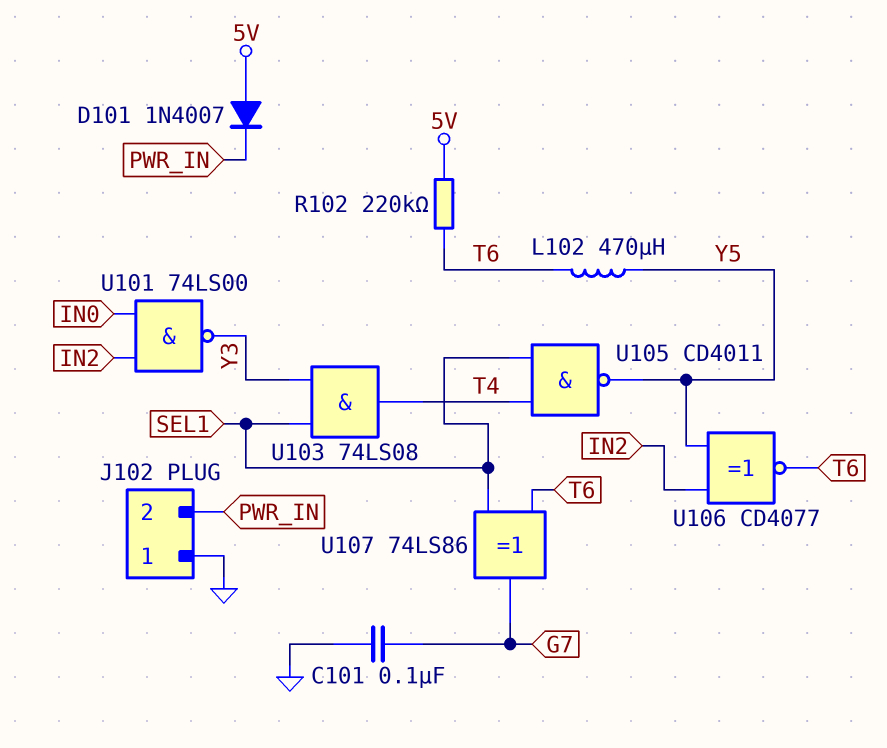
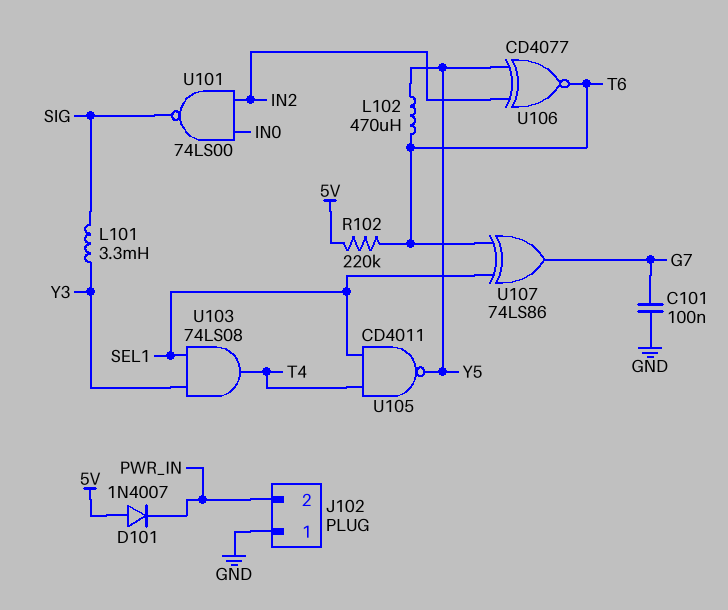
L101: none -> 3.3mH (SIG, Y3)
U101: NAND 74LS00 (in IN0, in IN2, out Y3) -> NAND 74LS00 (in IN0, in IN2, out SIG)

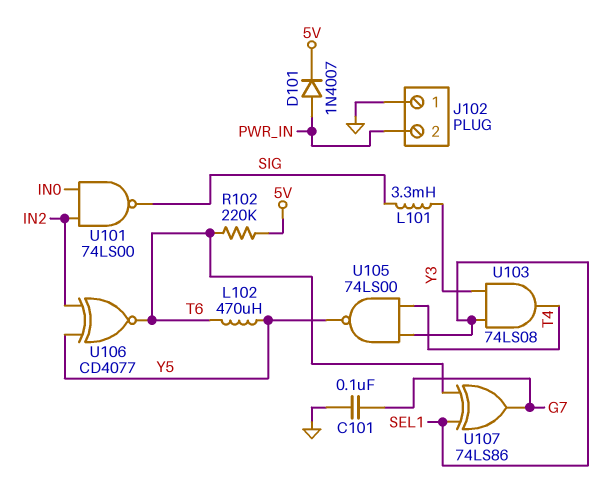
D101: diode 1N4007 (A 5V, K PWR_IN) -> diode 1N4007 (A PWR_IN, K 5V)
U105: NAND CD4011 (in SEL1, in T4, out Y5) -> NAND 74LS00 (in SEL1, in T4, out Y5)

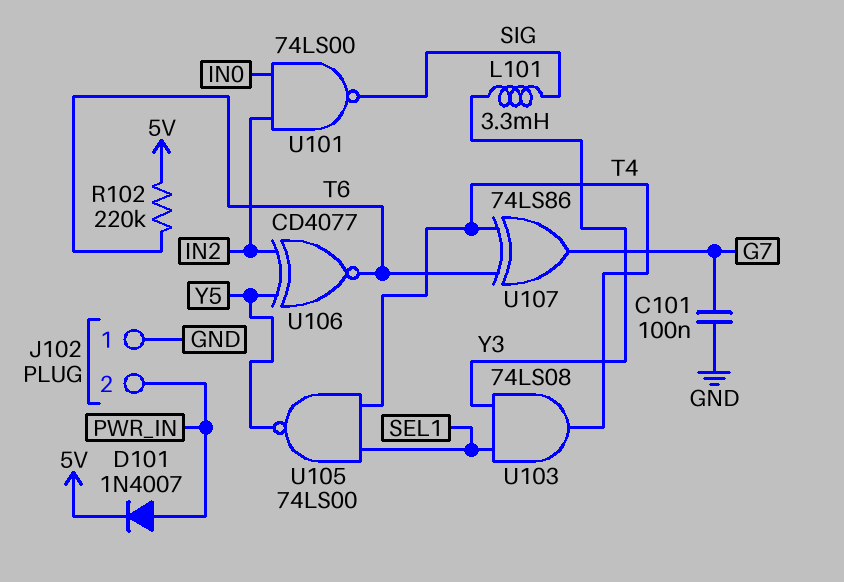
L102: 470uH (T6, Y5) -> none
U107: XOR 74LS86 (in SEL1, in T6, out G7) -> XOR 74LS86 (in T4, in T6, out G7)

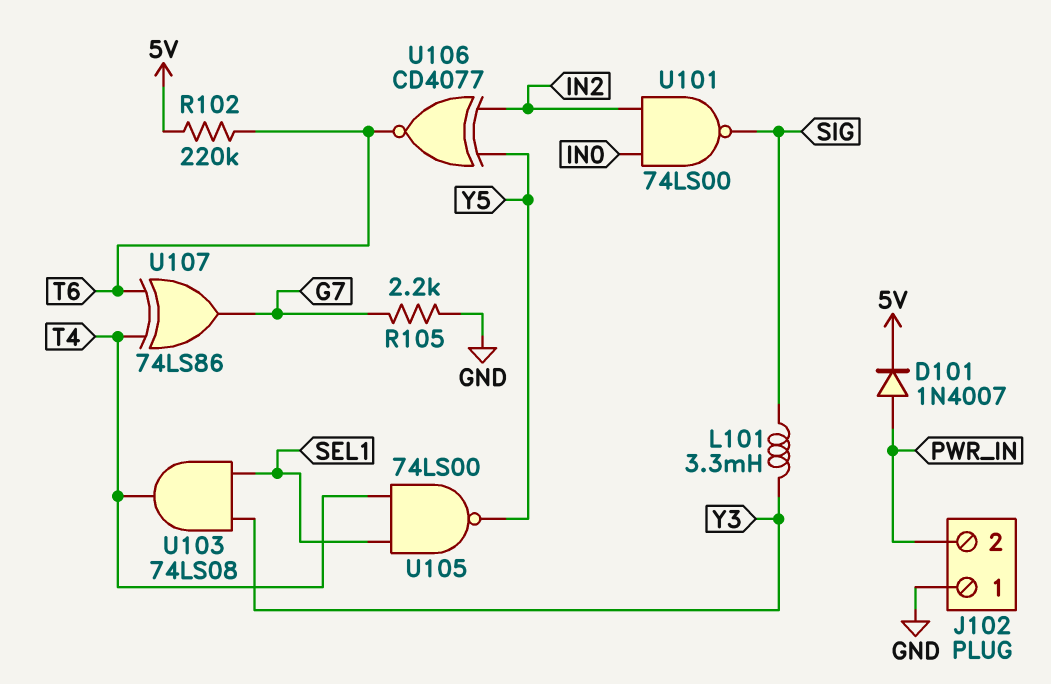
C101: 100nF (G7, GND) -> none
R105: none -> 2.2k (G7, GND)

